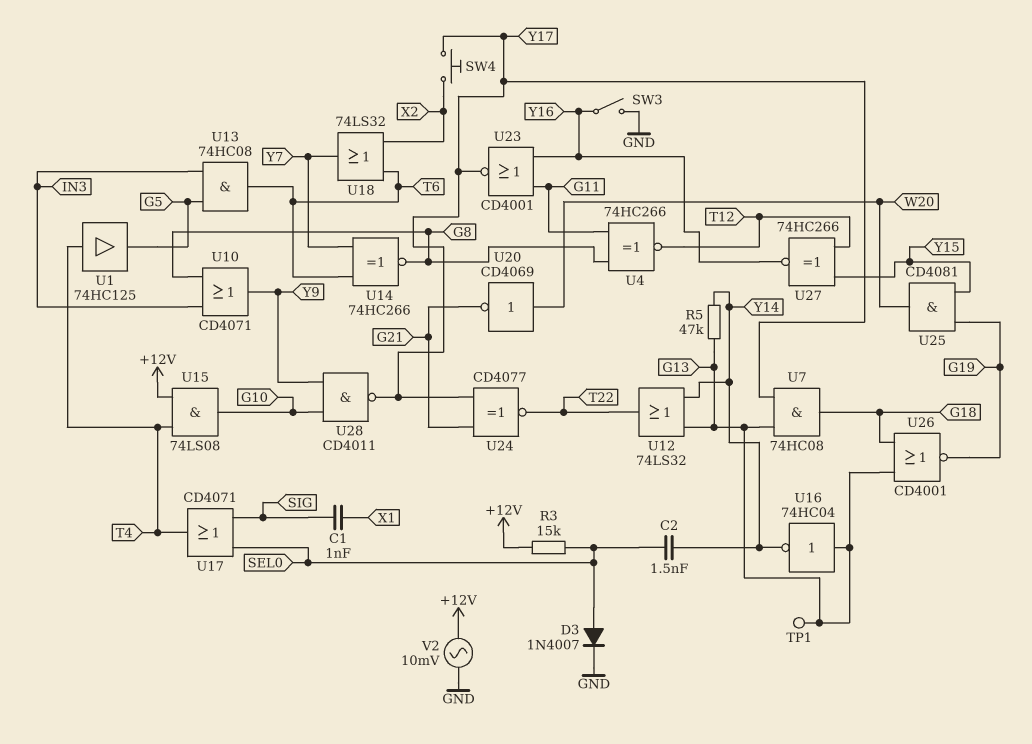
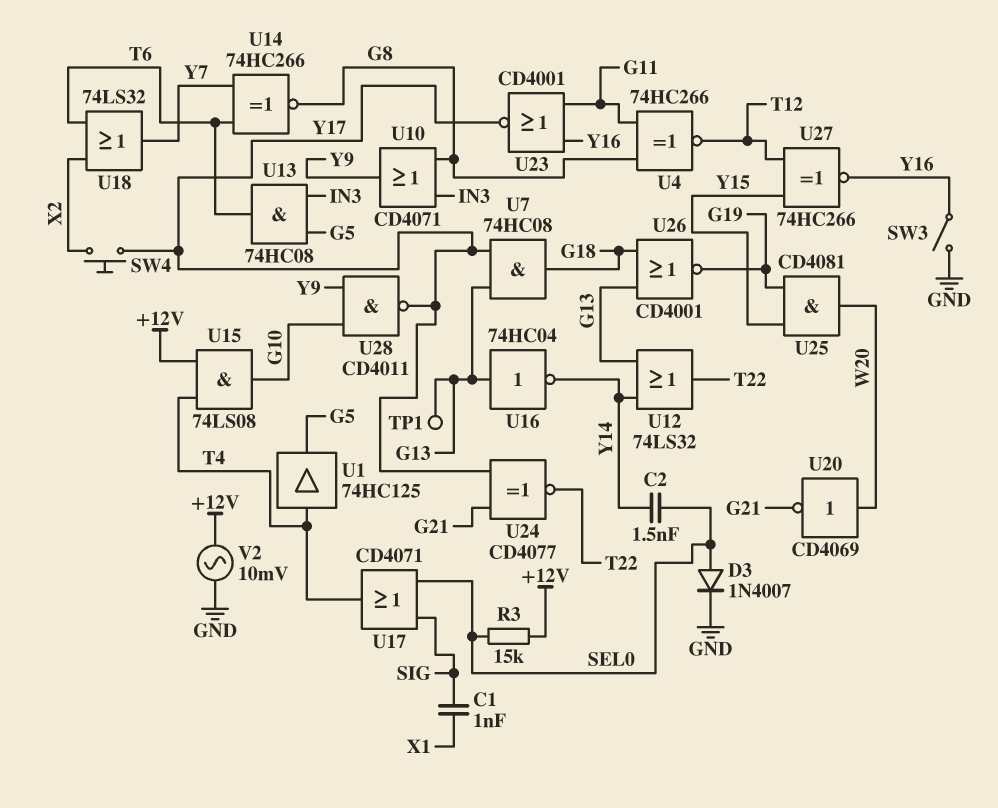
R5: 47k (G13, Y14) -> none

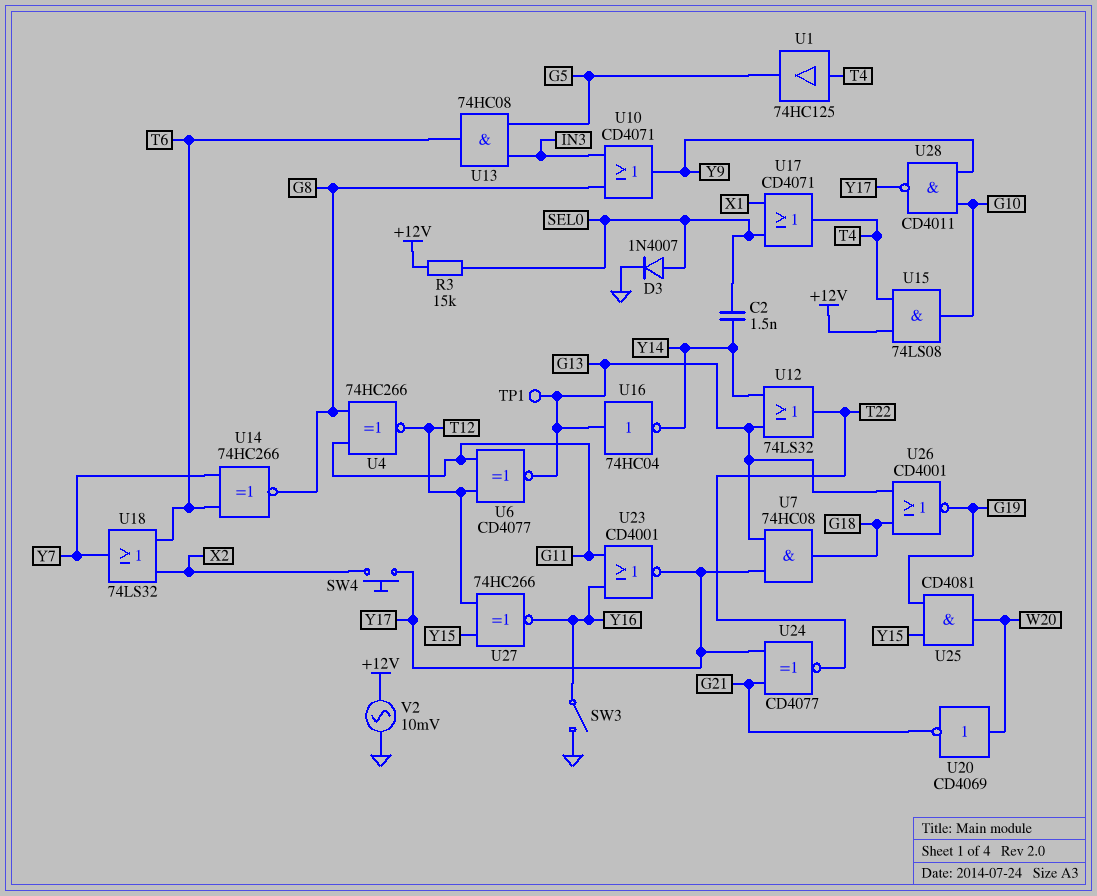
C1: 1nF (SIG, X1) -> none
U6: none -> XNOR CD4077 (in G11, in T12, out G13)
U17: OR CD4071 (in SEL0, in SIG, out T4) -> OR CD4071 (in SEL0, in X1, out T4)

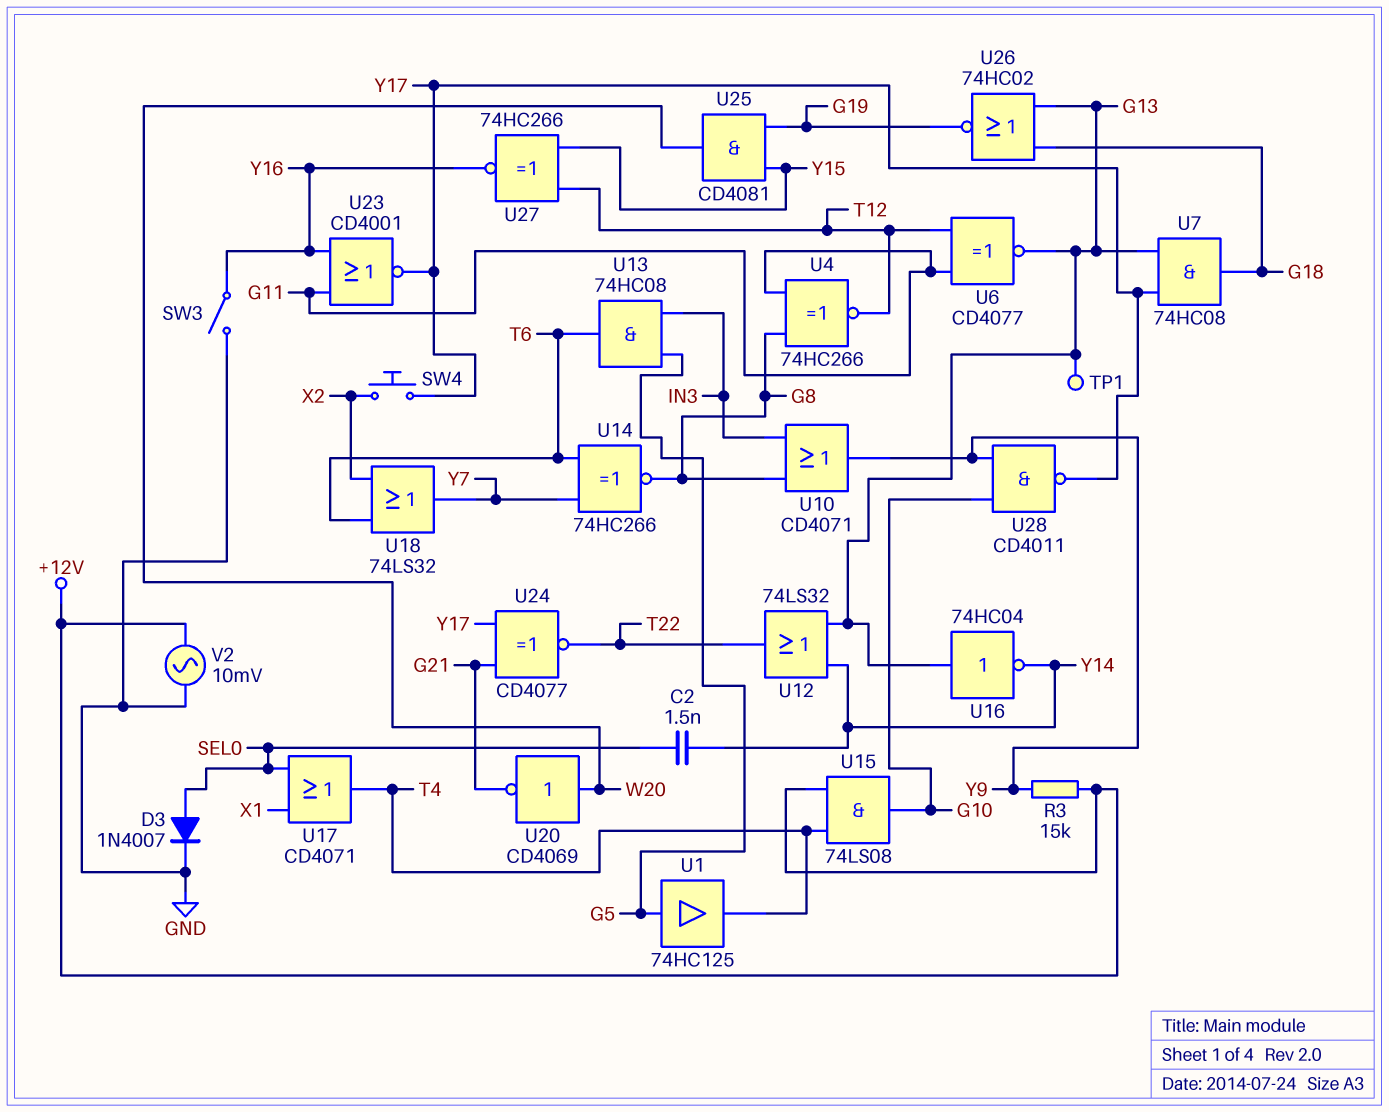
R3: 15k (+12V, SEL0) -> 15k (+12V, Y9)
U1: buffer 74HC125 (in T4, out G5) -> buffer 74HC125 (in G5, out T4)
U26: NOR CD4001 (in G13, in G18, out G19) -> NOR 74HC02 (in G13, in G18, out G19)

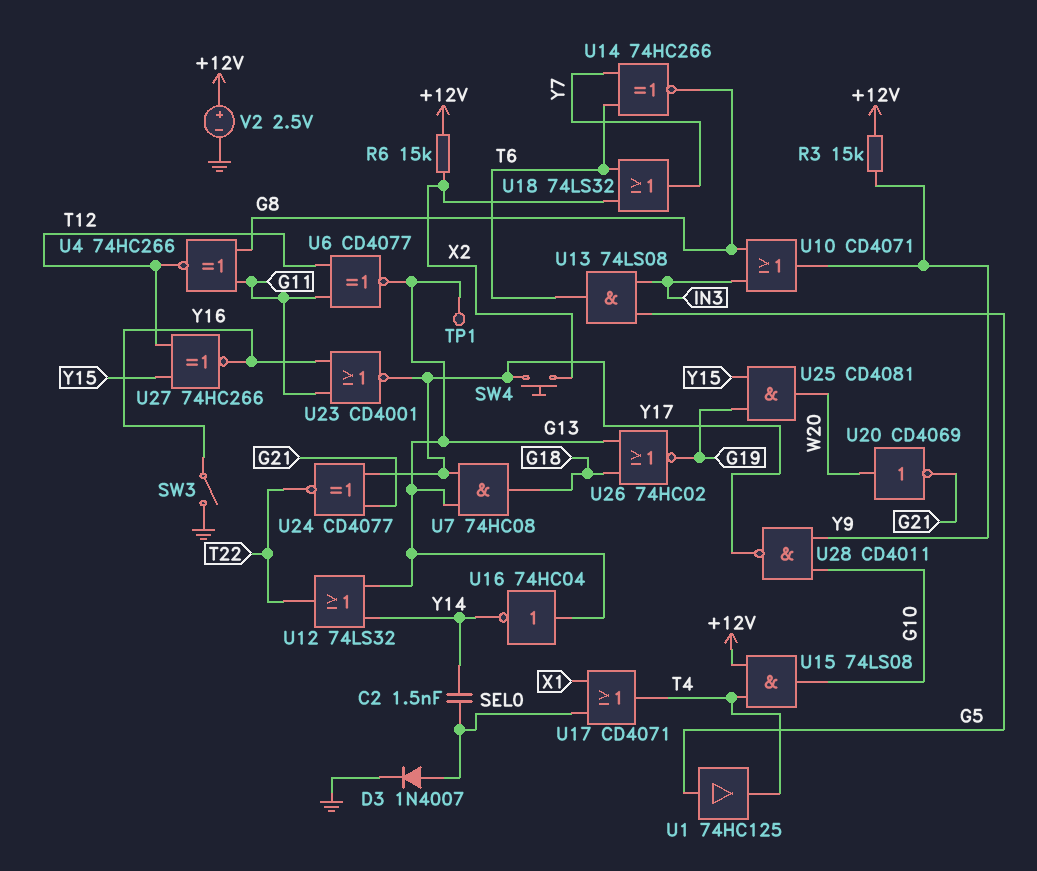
R6: none -> 15k (+12V, X2)
U13: AND 74HC08 (in G5, in IN3, out T6) -> AND 74LS08 (in G5, in IN3, out T6)
V2: AC 10mV (+12V, GND) -> 2.5V (plus +12V, minus GND)

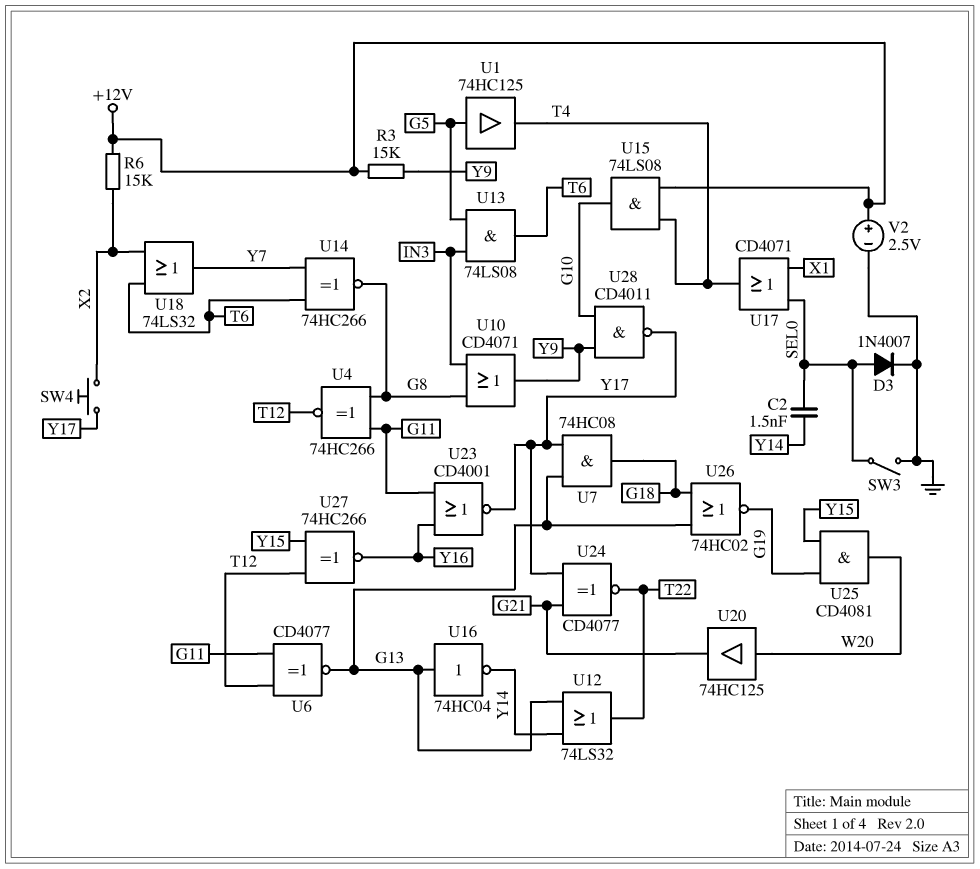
SW3: switch (GND, Y16) -> switch (GND, SEL0)
TP1: test point (G13) -> none
U20: NOT CD4069 (in W20, out G21) -> buffer 74HC125 (in W20, out G21)

